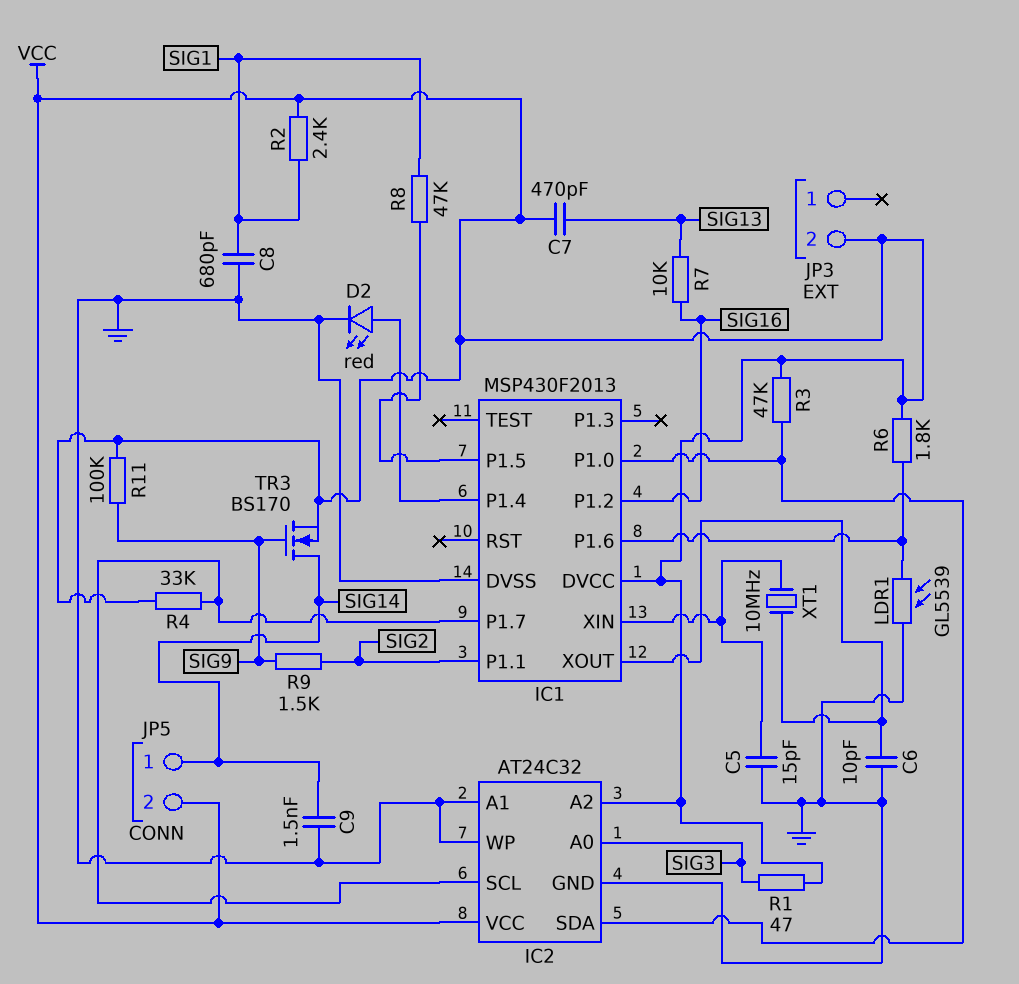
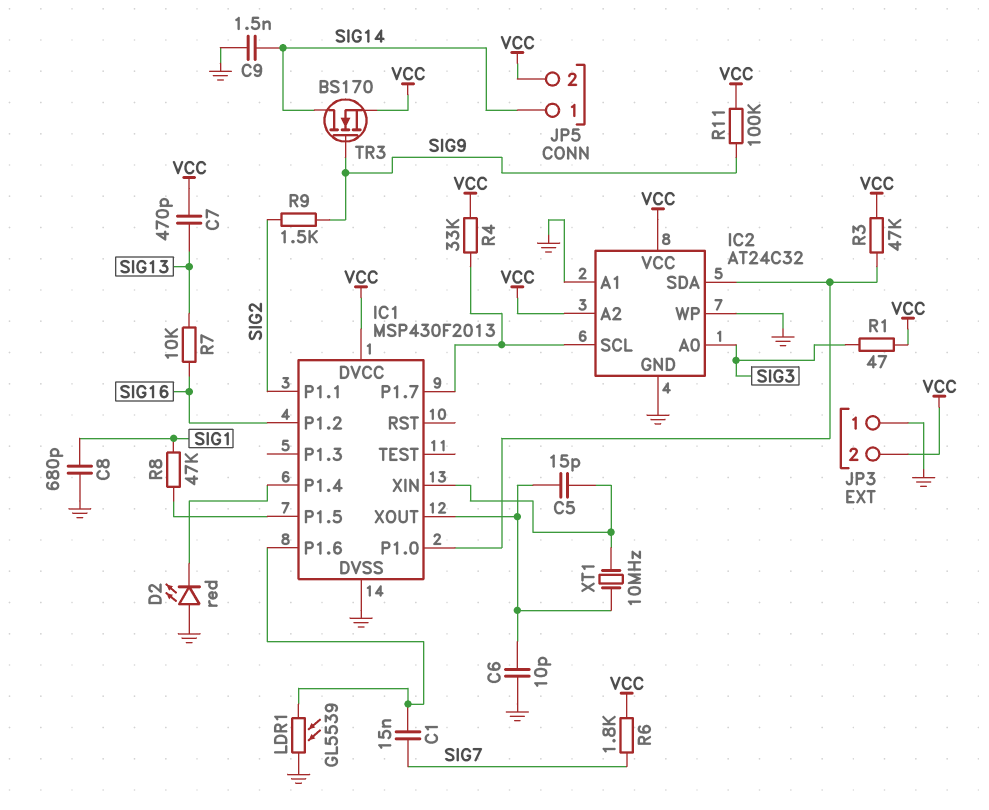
C1: none -> 15nF (IC1/P1.6, SIG7)
C5: 15pF (GND, IC1/XIN) -> 15pF (IC1/XIN, IC1/XOUT)
D2: LED red (A IC1/P1.4, K GND) -> LED red (A GND, K IC1/P1.4)
JP3 pin 1: none -> GND
R2: 2.4k (SIG1, VCC) -> none
R6: 1.8k (IC1/P1.6, VCC) -> 1.8k (SIG7, VCC)

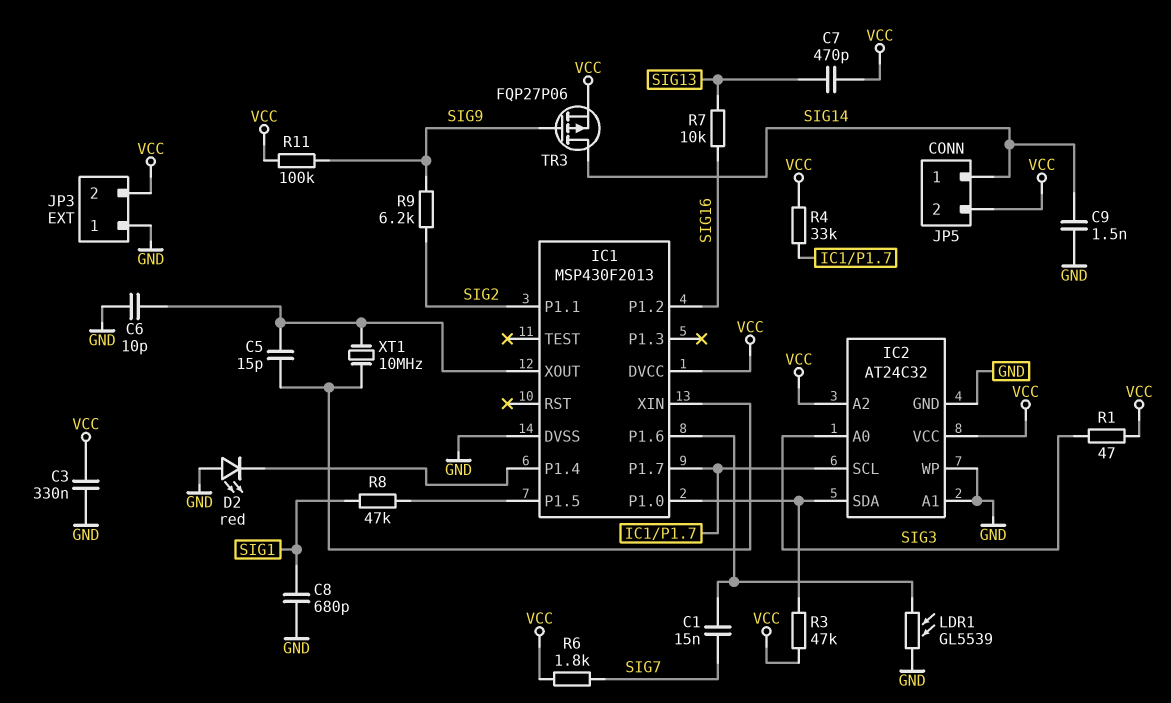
C3: none -> 330nF (GND, VCC)
R9: 1.5k (SIG2, SIG9) -> 6.2k (SIG2, SIG9)
TR3: NMOS BS170 (G SIG9, D SIG14, S VCC) -> PMOS FQP27P06 (G SIG9, D SIG14, S VCC)

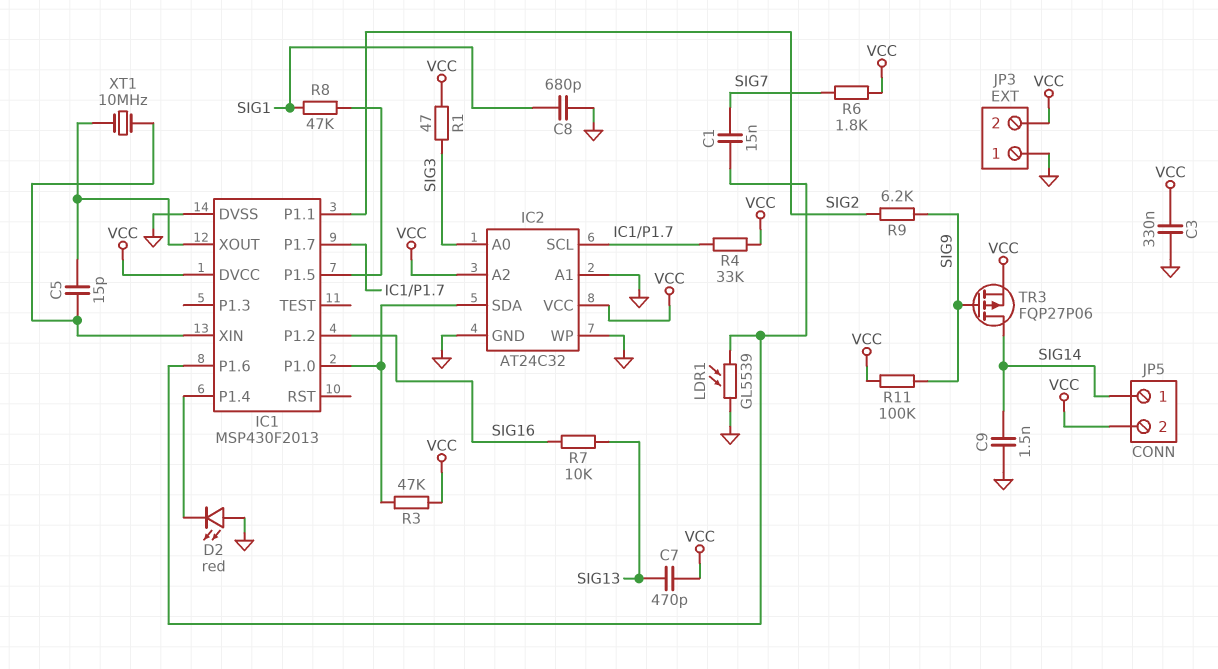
C6: 10pF (GND, IC1/XOUT) -> none

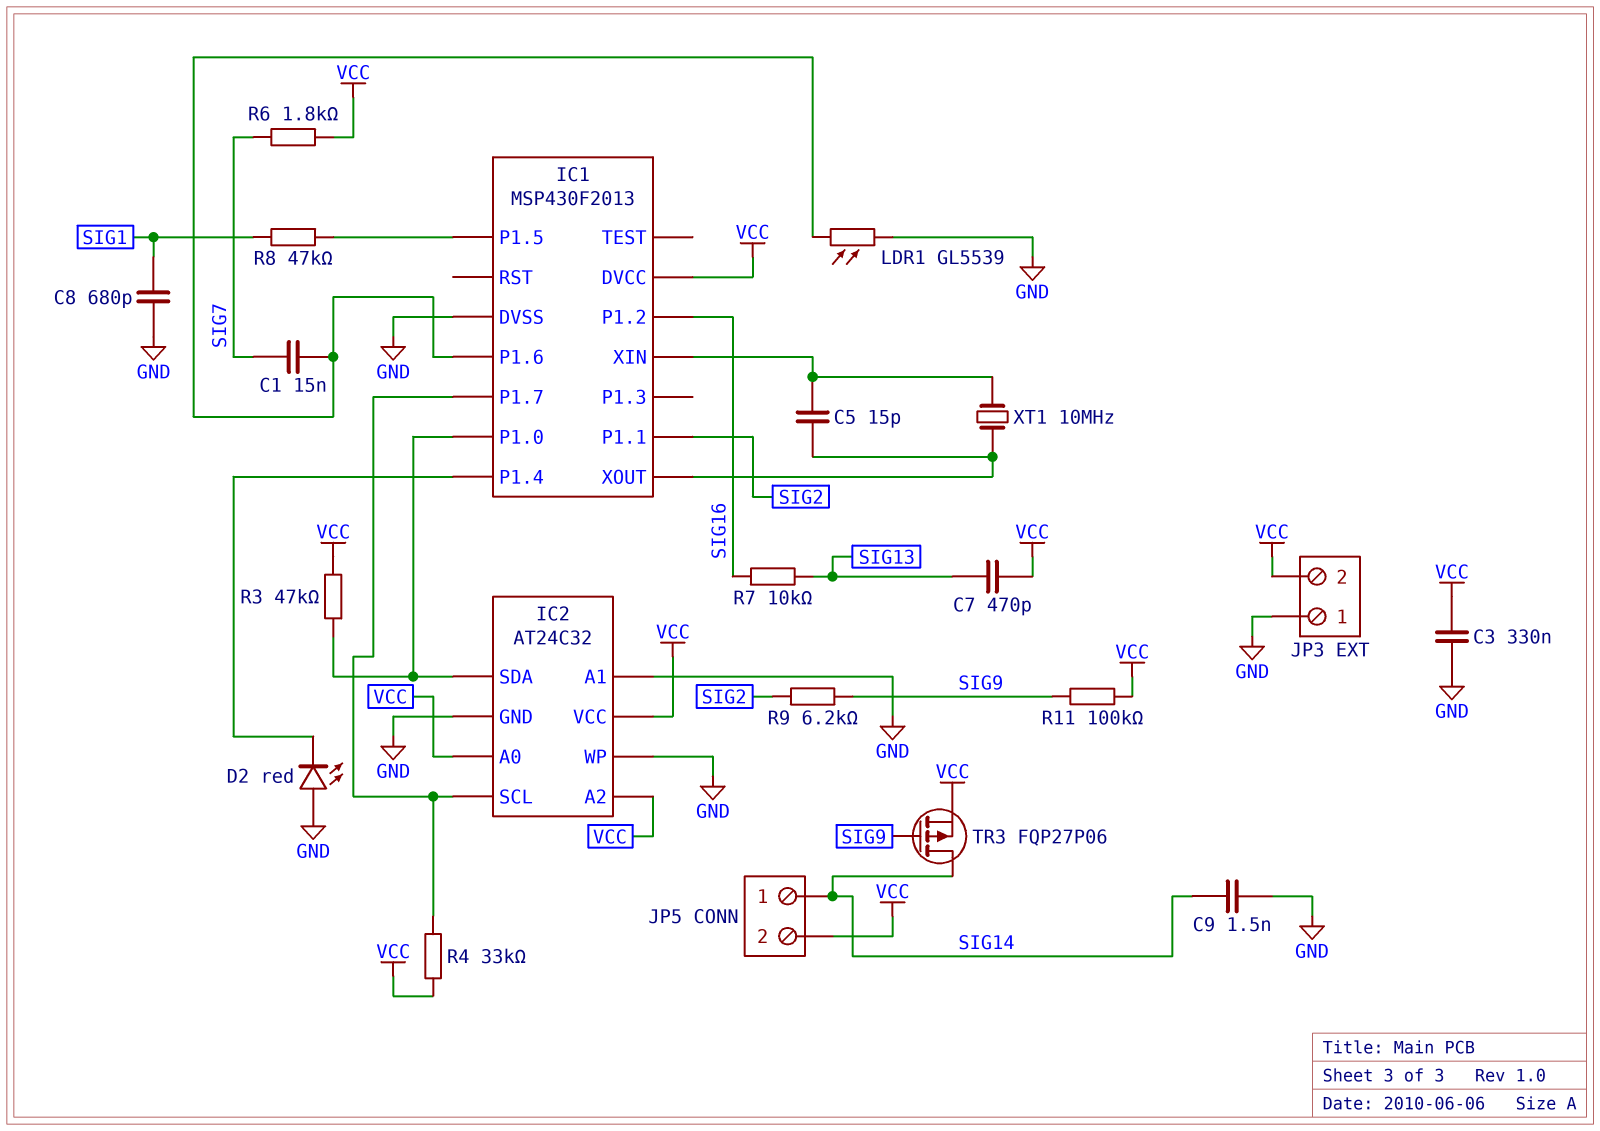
IC2 pin A0: SIG3 -> VCC
R1: 47 (SIG3, VCC) -> none

